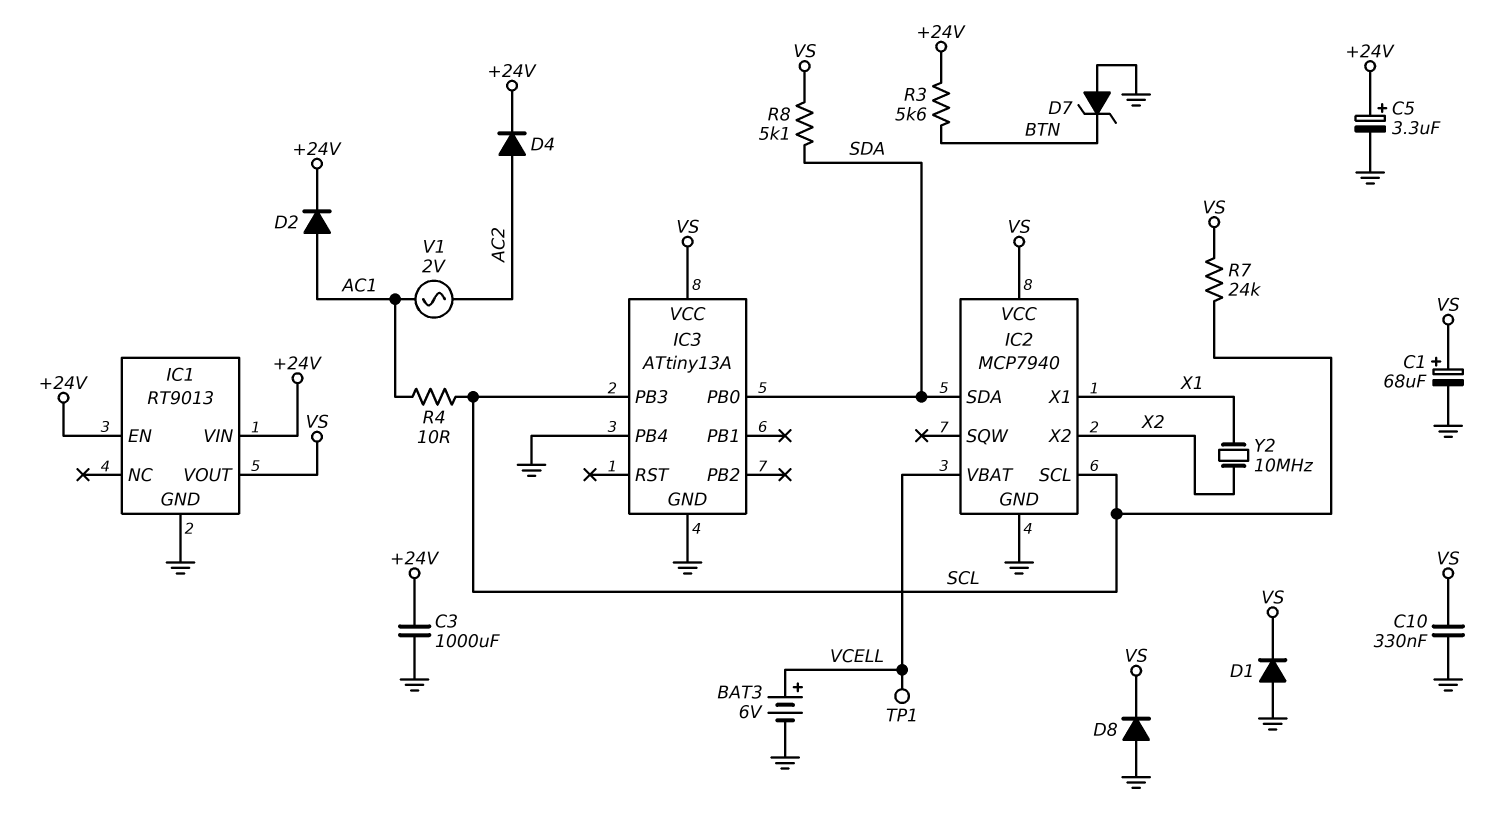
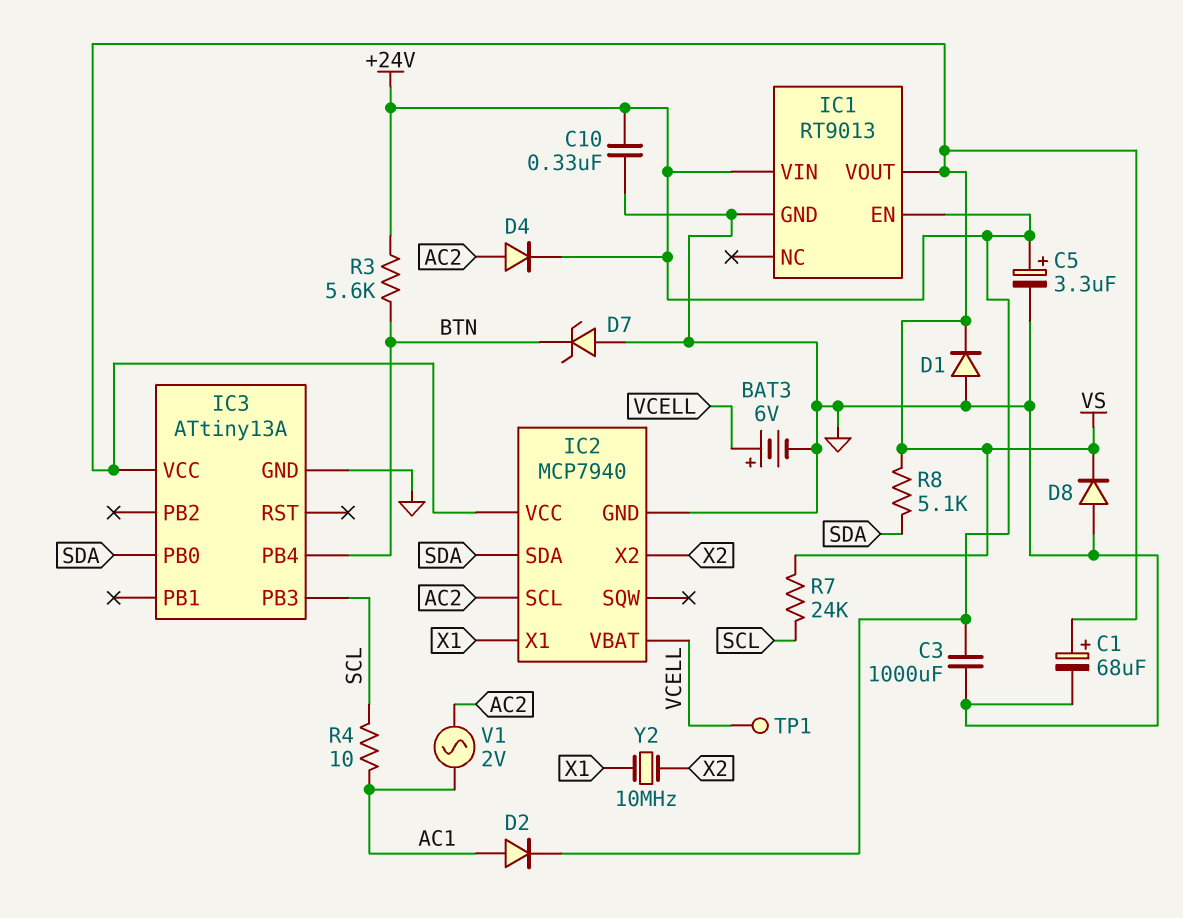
C10: 330nF (GND, VS) -> 330nF (+24V, GND)
IC2 pin SCL: SCL -> AC2
IC3 pin PB4: GND -> BTN

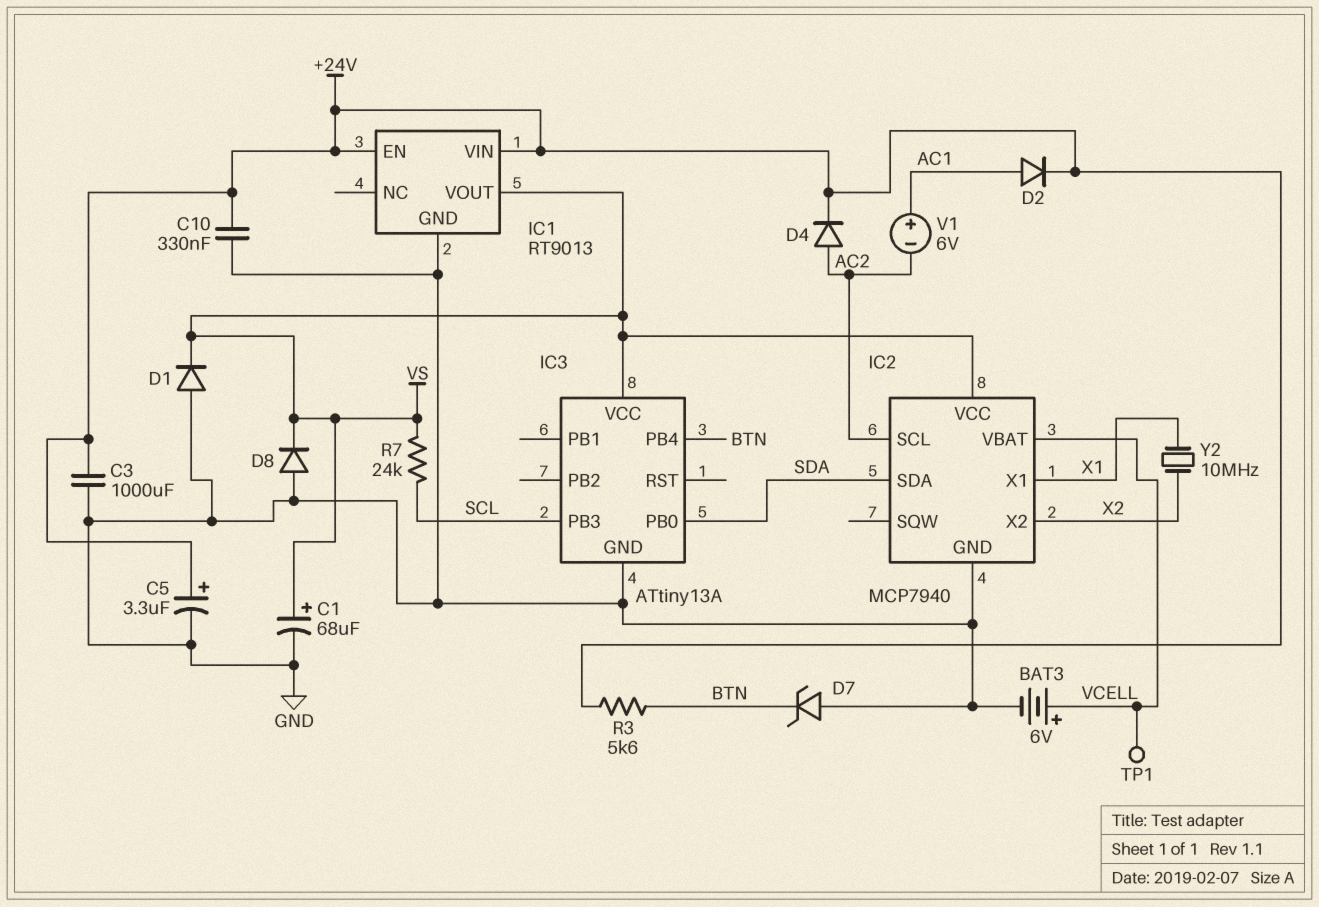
R4: 10 (AC1, SCL) -> none
R8: 5.1k (SDA, VS) -> none
V1: AC 2V (AC1, AC2) -> 6V (plus AC1, minus AC2)

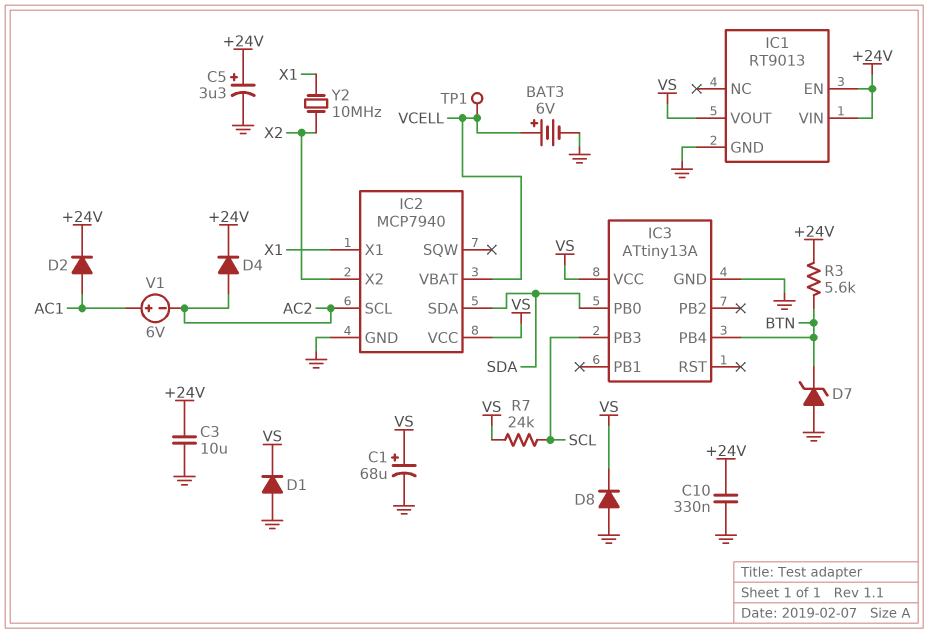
C3: 1000uF (+24V, GND) -> 10uF (+24V, GND)

